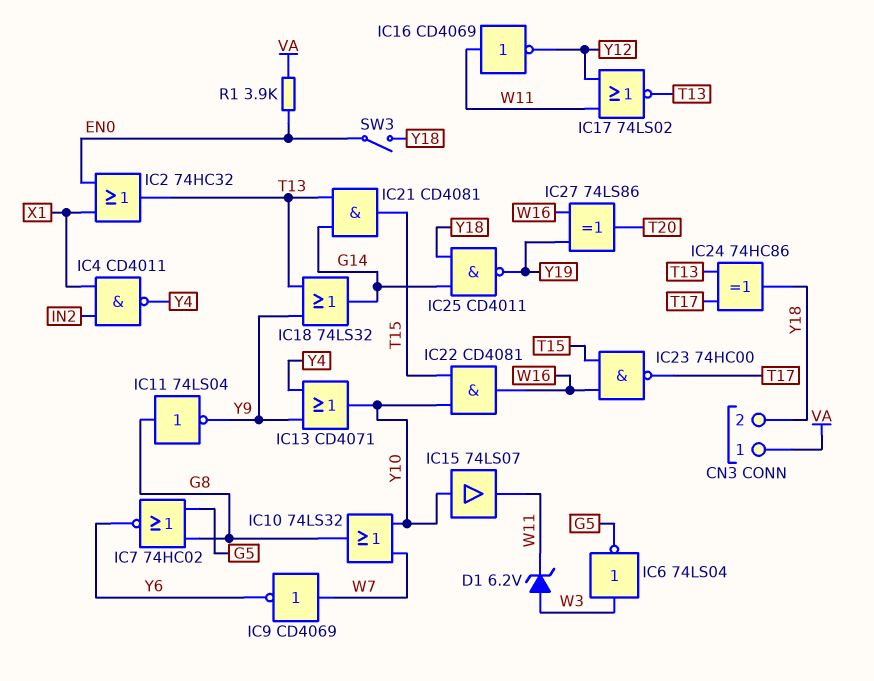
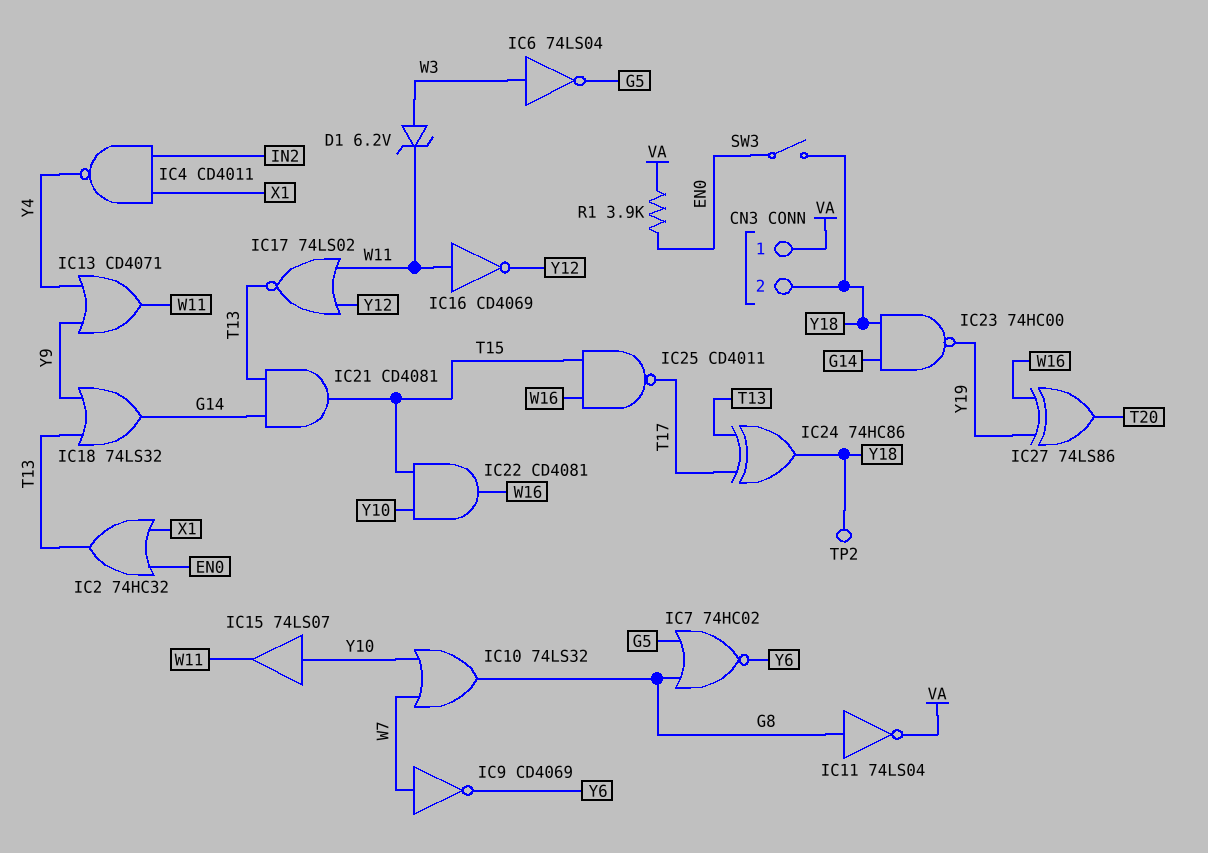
IC11: NOT 74LS04 (in G8, out Y9) -> NOT 74LS04 (in G8, out VA)
IC13: OR CD4071 (in Y4, in Y9, out Y10) -> OR CD4071 (in Y4, in Y9, out W11)
IC23: NAND 74HC00 (in T15, in W16, out T17) -> NAND 74HC00 (in G14, in Y18, out Y19)
IC25: NAND CD4011 (in G14, in Y18, out Y19) -> NAND CD4011 (in T15, in W16, out T17)
TP2: none -> test point (Y18)

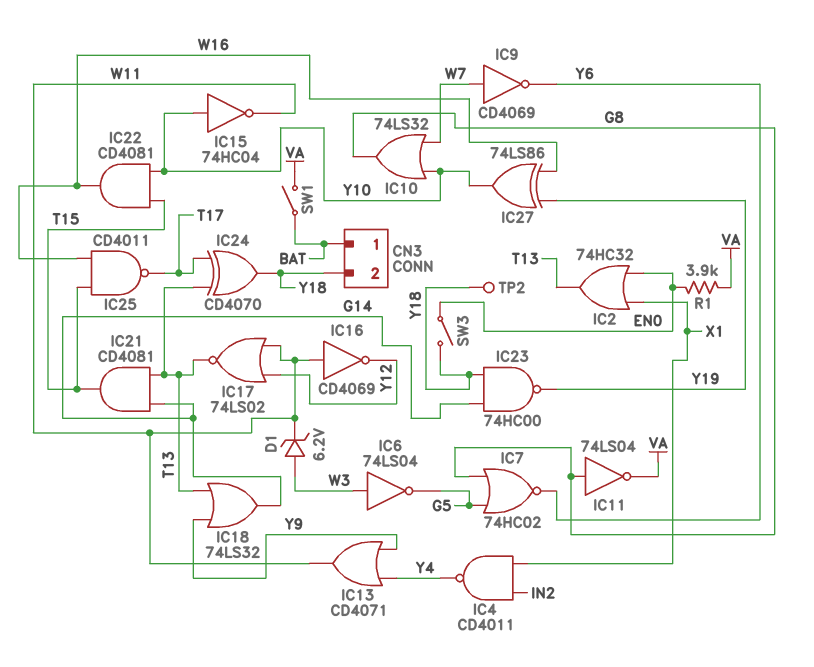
CN3 pin 1: VA -> BAT
IC15: buffer 74LS07 (in Y10, out W11) -> NOT 74HC04 (in Y10, out W11)
IC24: XOR 74HC86 (in T13, in T17, out Y18) -> XOR CD4070 (in T13, in T17, out Y18)
IC27: XOR 74LS86 (in W16, in Y19, out T20) -> XOR 74LS86 (in W16, in Y19, out Y10)
SW1: none -> switch (BAT, VA)

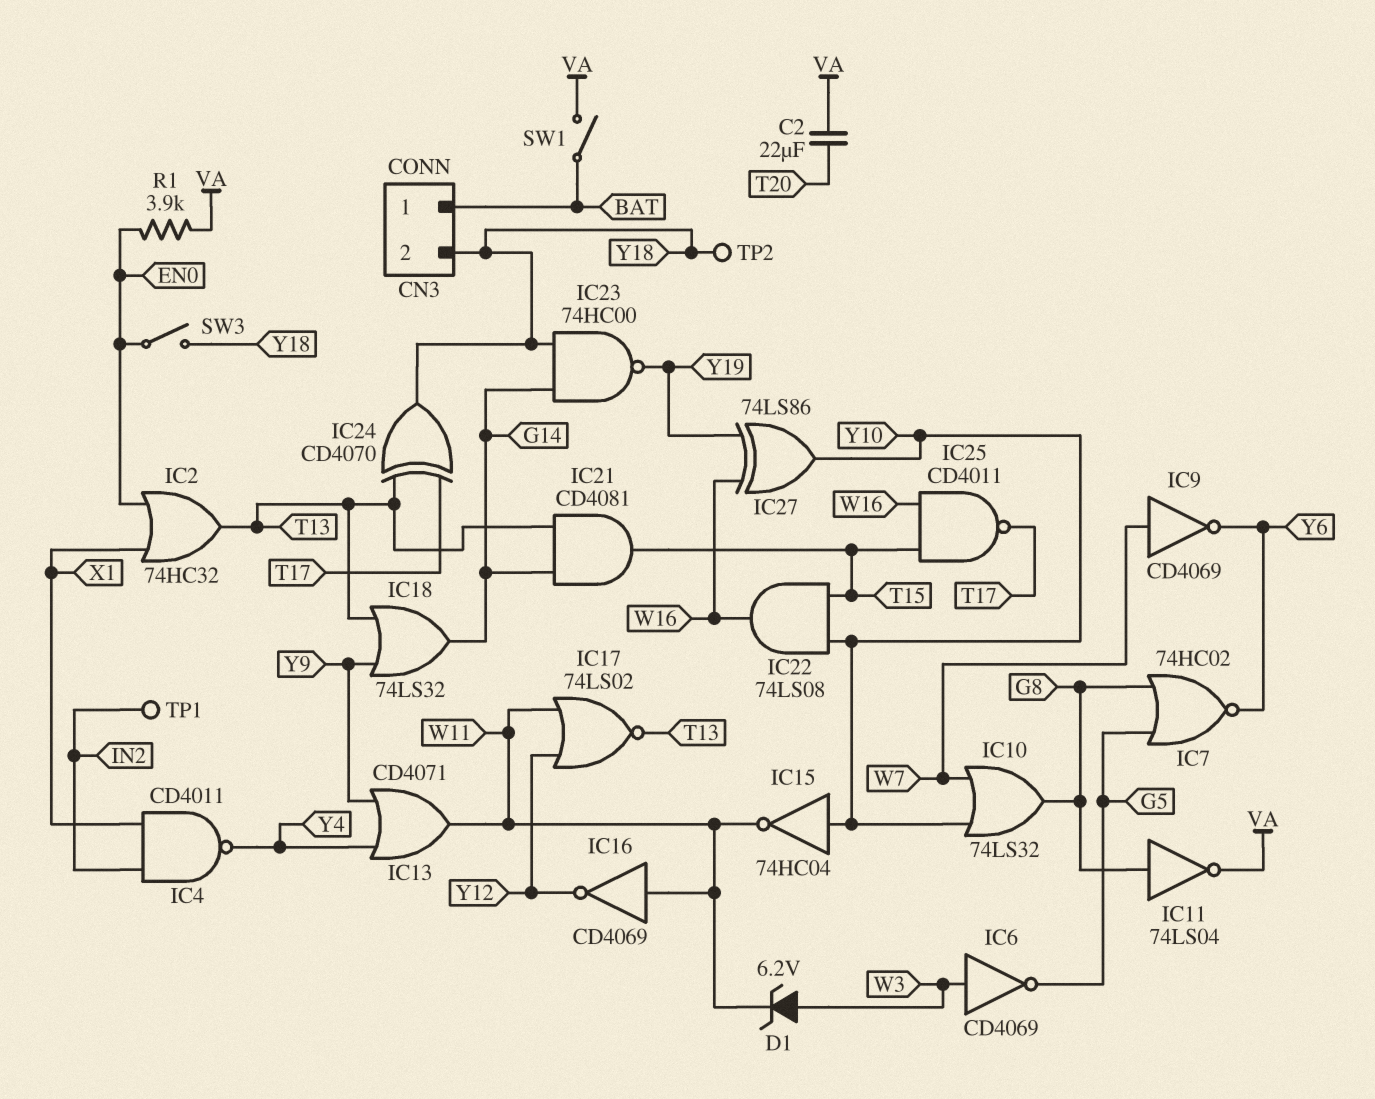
C2: none -> 22uF (T20, VA)
IC6: NOT 74LS04 (in W3, out G5) -> NOT CD4069 (in W3, out G5)
IC22: AND CD4081 (in T15, in Y10, out W16) -> AND 74LS08 (in T15, in Y10, out W16)
TP1: none -> test point (IN2)

